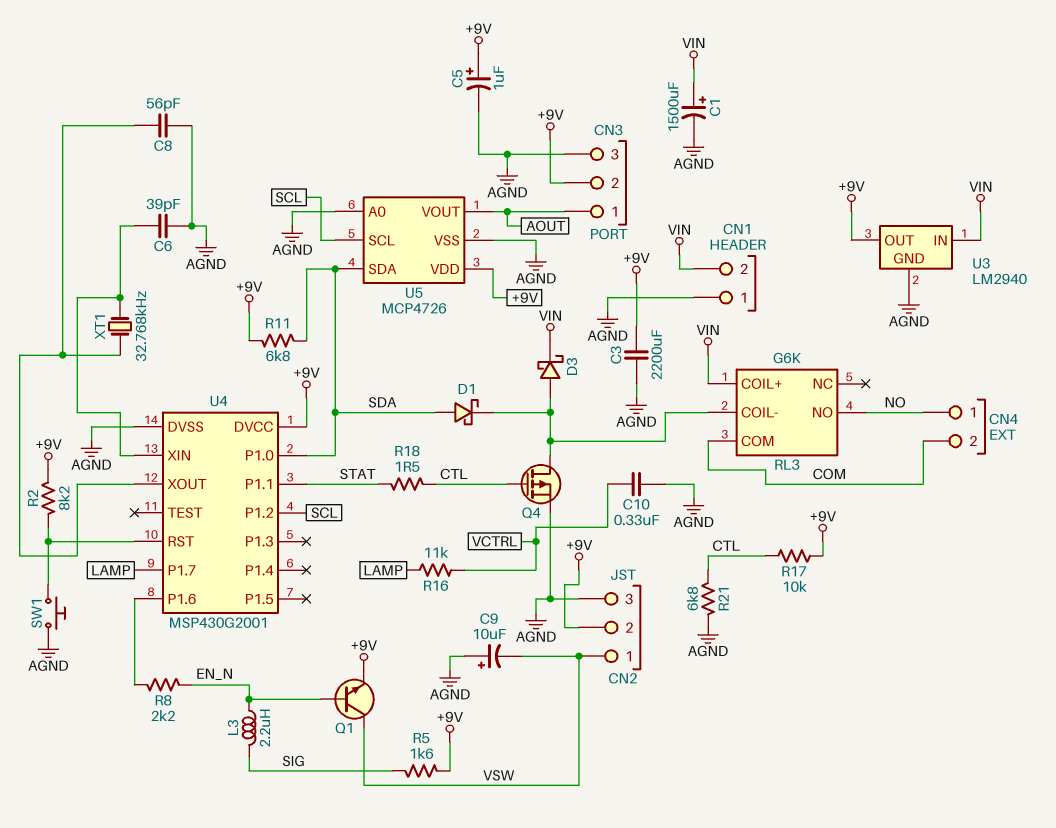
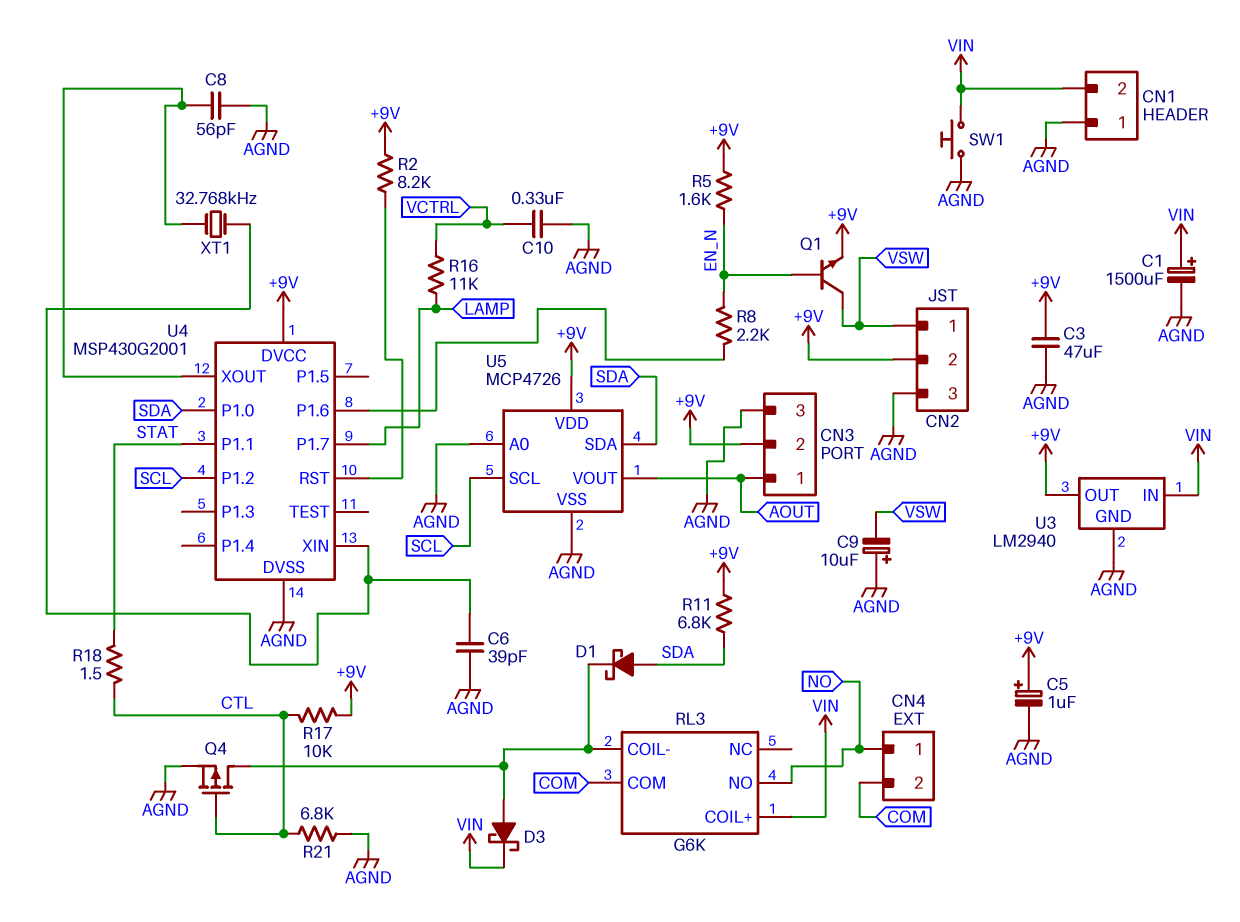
C3: 2200uF (+9V, AGND) -> 47uF (+9V, AGND)
L3: 2.2uH (EN_N, SIG) -> none
R5: 1.6k (+9V, SIG) -> 1.6k (+9V, EN_N)
SW1: button (AGND, U4/RST) -> button (AGND, VIN)

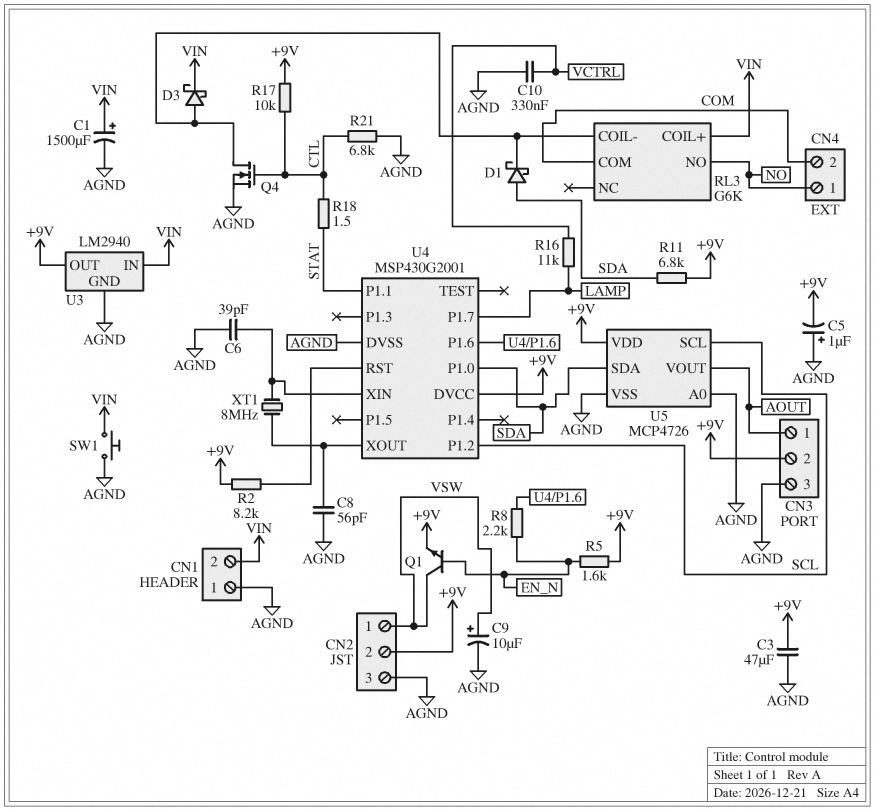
C5: 1uF (plus +9V, minus AGND) -> 1uF (plus AGND, minus +9V)
C9: 10uF (plus AGND, minus VSW) -> 10uF (plus VSW, minus AGND)
Q4: PMOS (G CTL, D RL3/COIL-, S AGND) -> NMOS (G CTL, D RL3/COIL-, S AGND)
XT1: 32.768kHz (U4/XIN, U4/XOUT) -> 8MHz (U4/XIN, U4/XOUT)

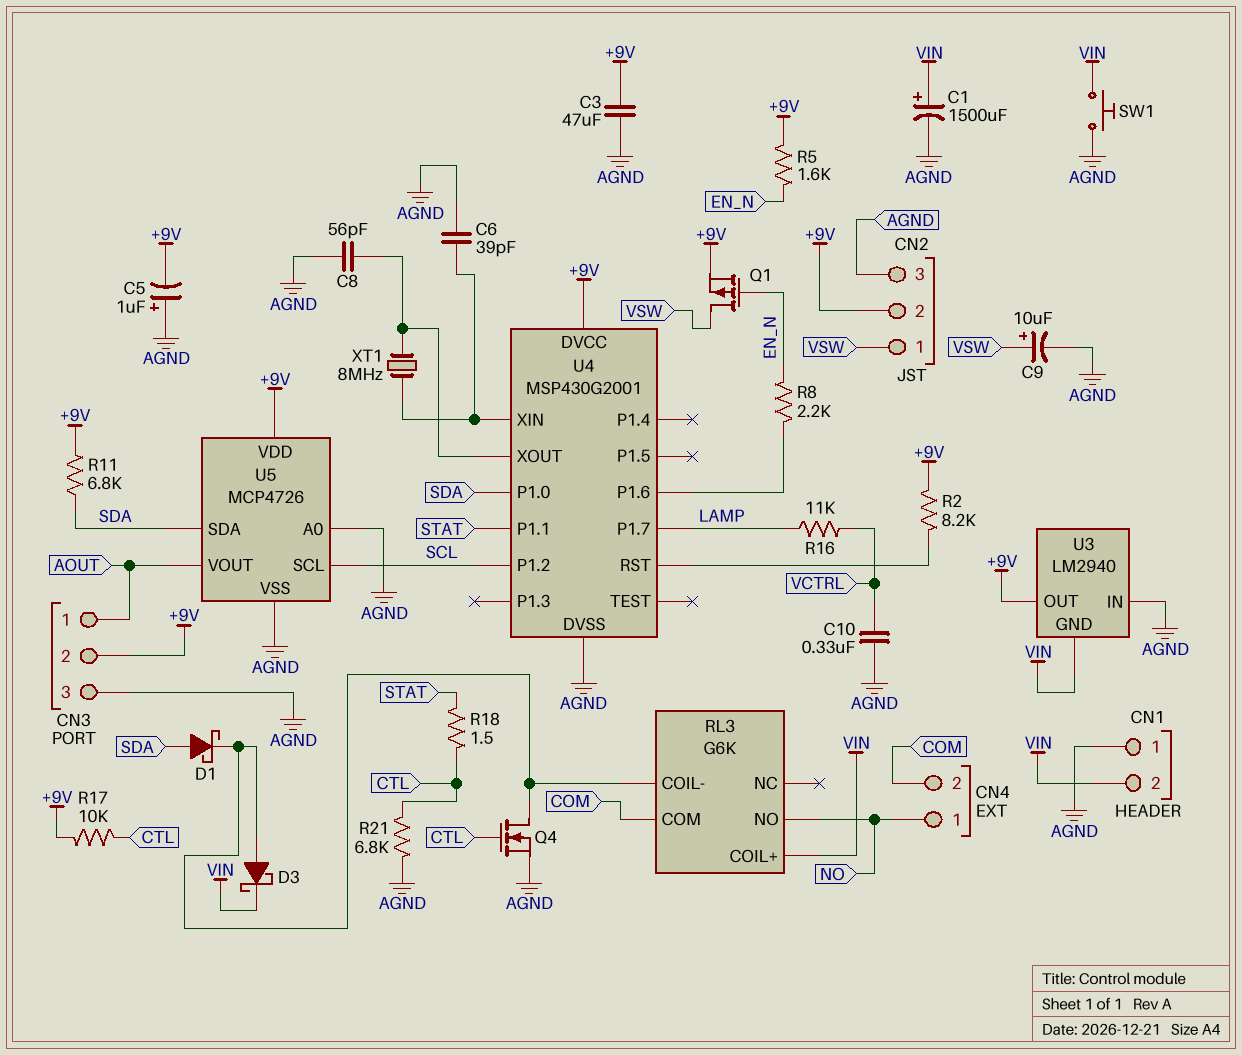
Q1: NPN (B EN_N, C VSW, E +9V) -> PMOS (G EN_N, D VSW, S +9V)
U3 pin GND: AGND -> VIN
U3 pin IN: VIN -> AGND

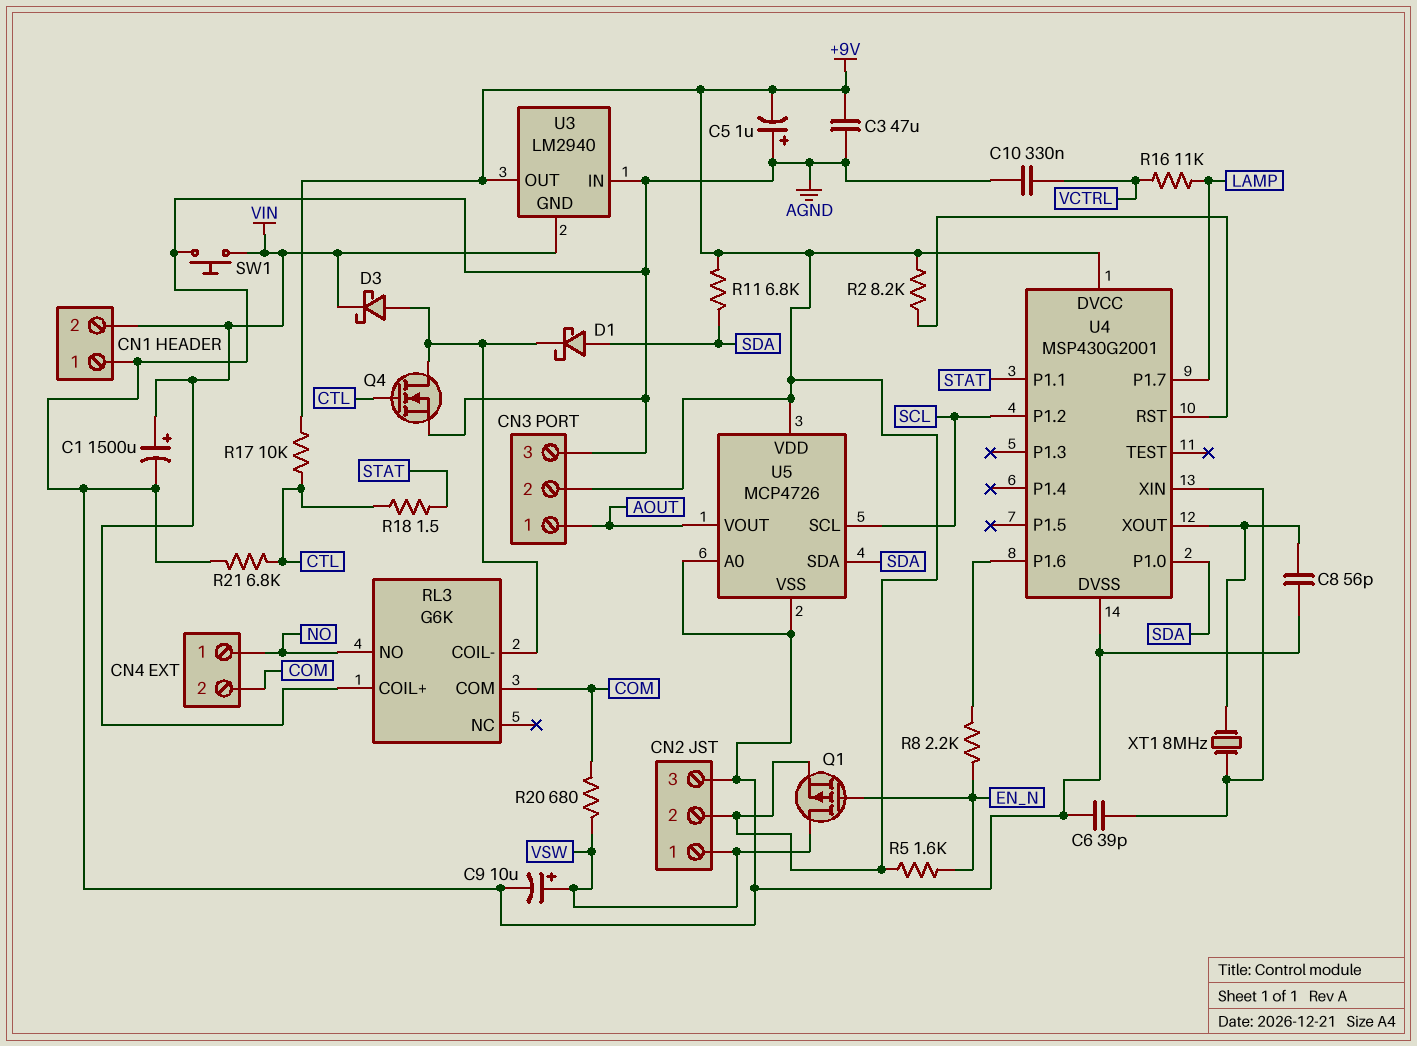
R20: none -> 680 (COM, VSW)

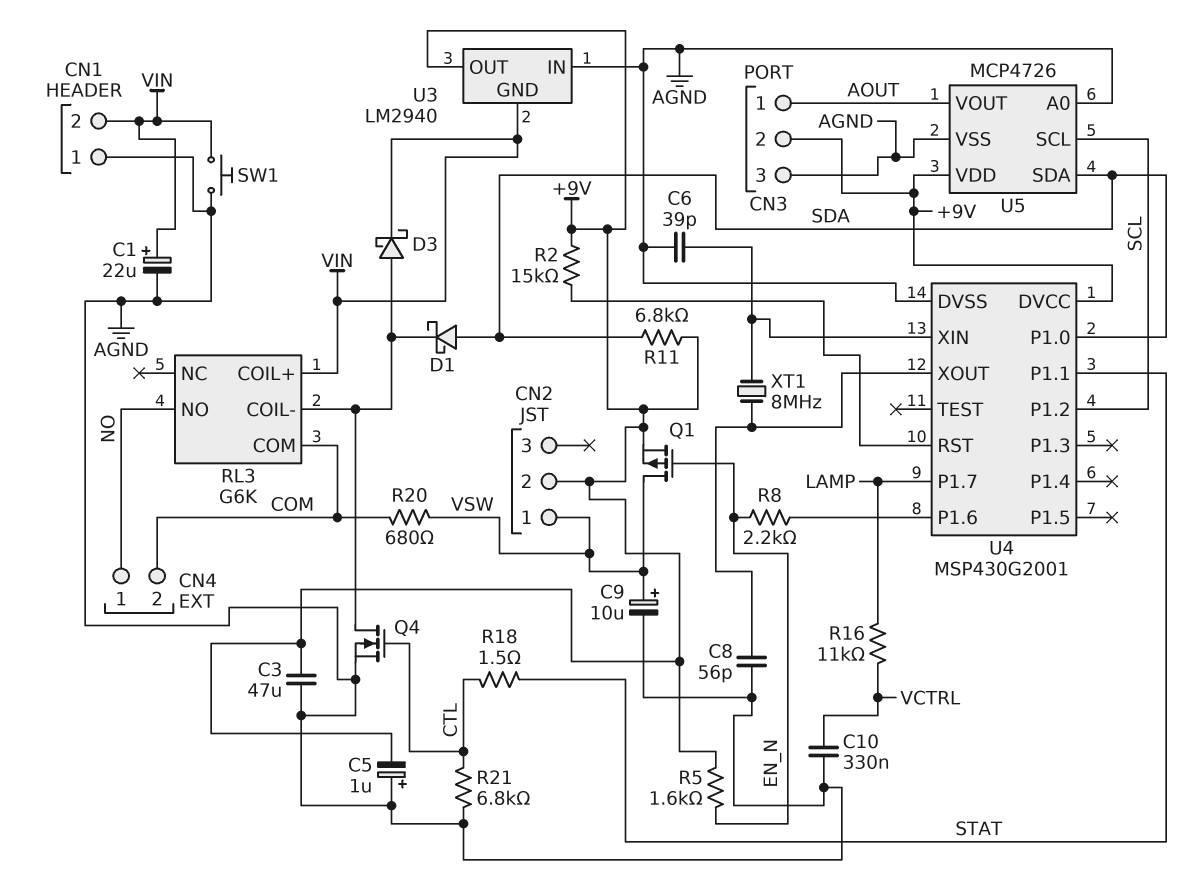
C1: 1500uF (plus VIN, minus AGND) -> 22uF (plus VIN, minus AGND)
CN2 pin 3: AGND -> none
R2: 8.2k (+9V, U4/RST) -> 15k (+9V, U4/RST)
R17: 10k (+9V, CTL) -> none

